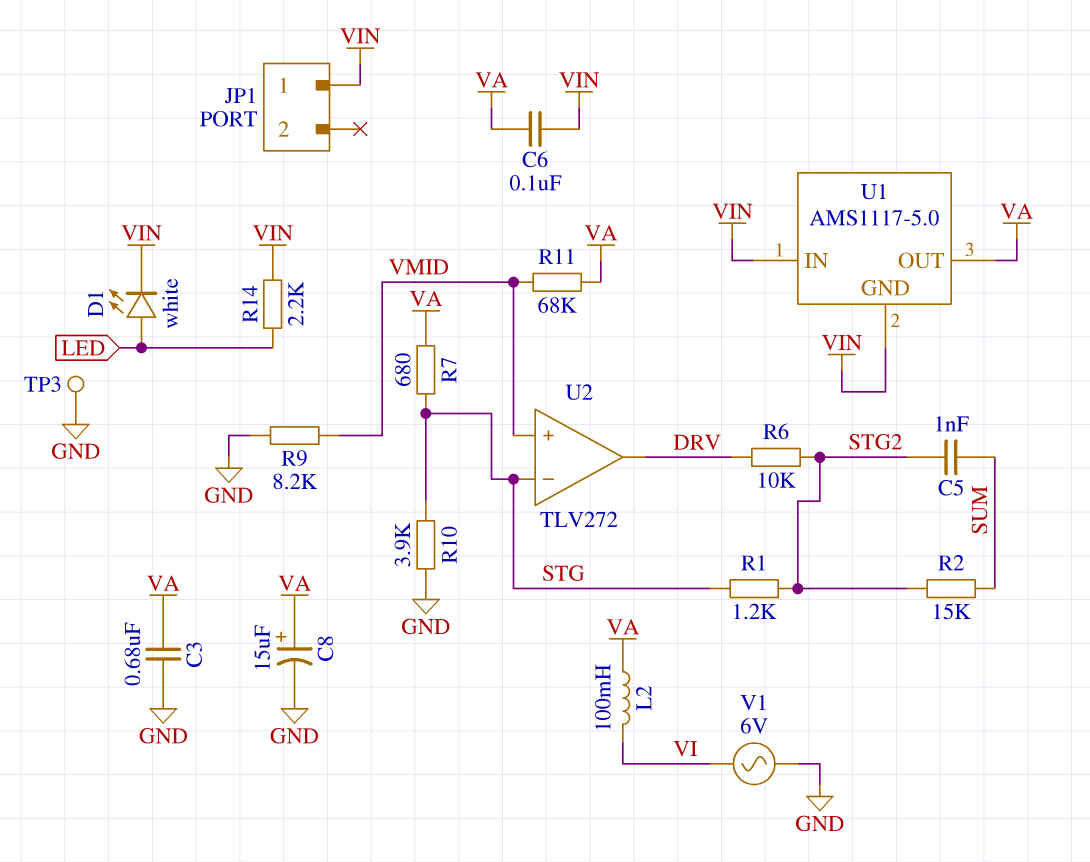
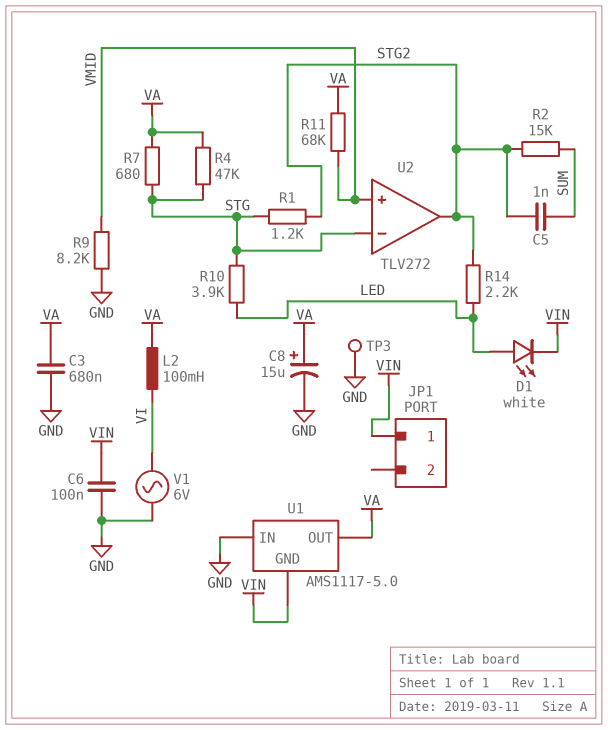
C6: 100nF (VA, VIN) -> 100nF (GND, VIN)
R4: none -> 47k (STG, VA)
R6: 10k (DRV, STG2) -> none
R10: 3.9k (GND, STG) -> 3.9k (LED, STG)
R14: 2.2k (LED, VIN) -> 2.2k (LED, STG2)
U1 pin IN: VIN -> GND
U2 pin out: DRV -> STG2

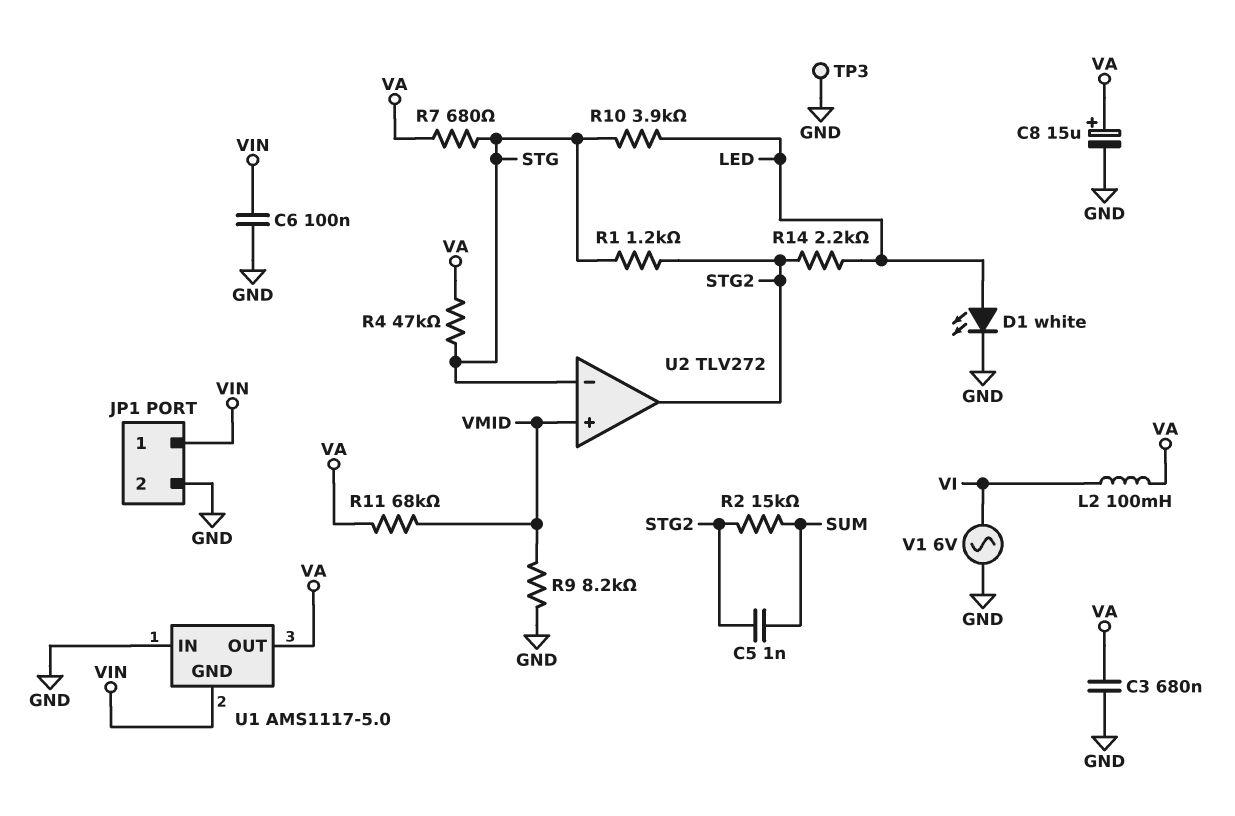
D1: LED white (A LED, K VIN) -> LED white (A LED, K GND)
JP1 pin 2: none -> GND

